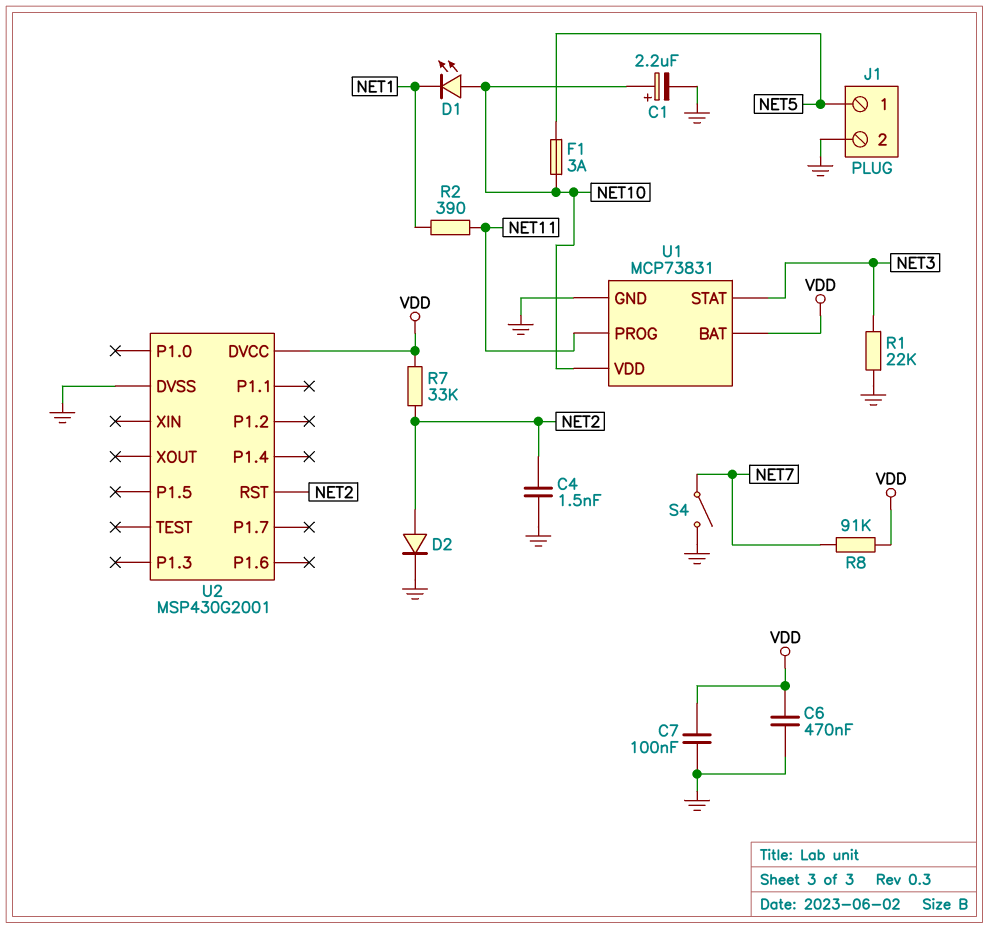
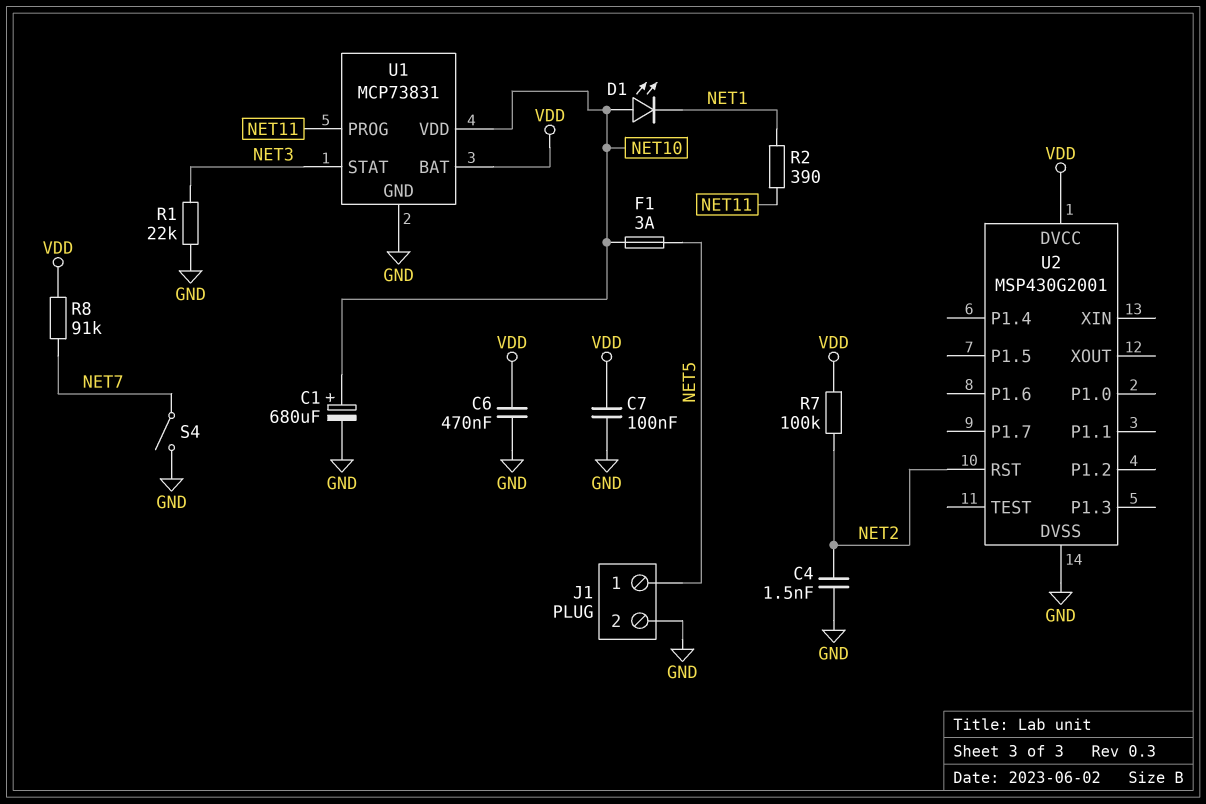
C1: 2.2uF (plus NET10, minus GND) -> 680uF (plus NET10, minus GND)
D2: diode (A NET2, K GND) -> none
R7: 33k (NET2, VDD) -> 100k (NET2, VDD)

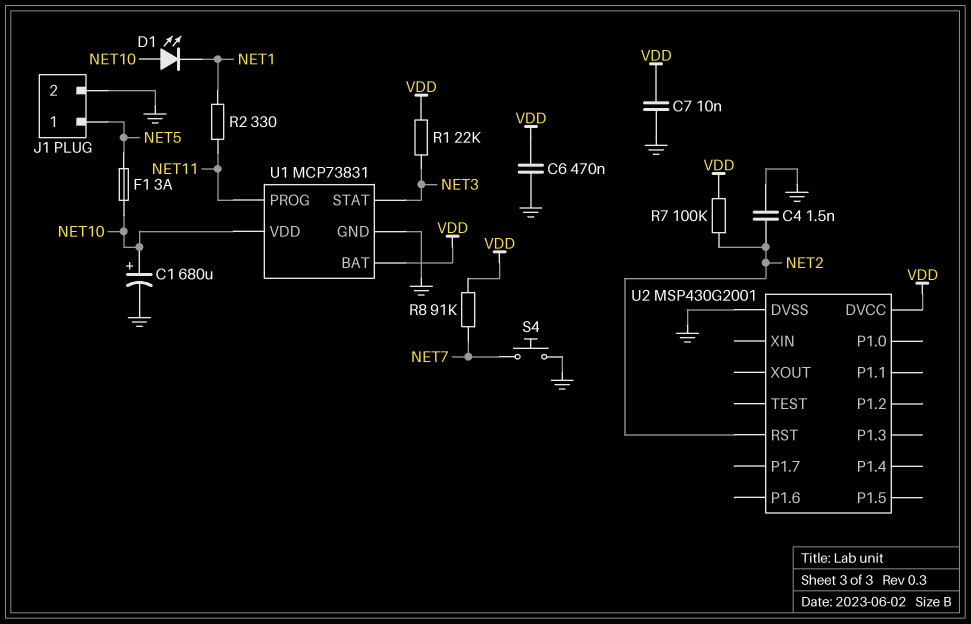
C7: 100nF (GND, VDD) -> 10nF (GND, VDD)
R1: 22k (GND, NET3) -> 22k (NET3, VDD)
R2: 390 (NET1, NET11) -> 330 (NET1, NET11)
S4: switch (GND, NET7) -> button (GND, NET7)

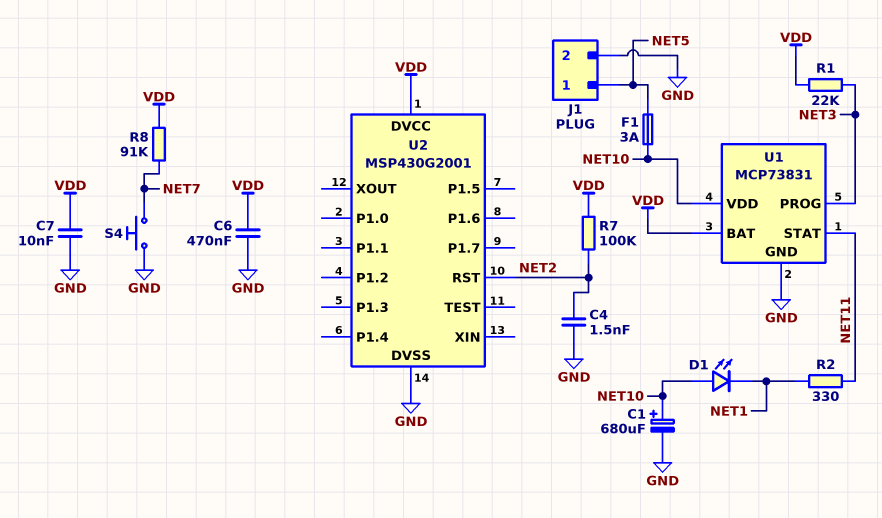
U1 pin PROG: NET11 -> NET3
U1 pin STAT: NET3 -> NET11

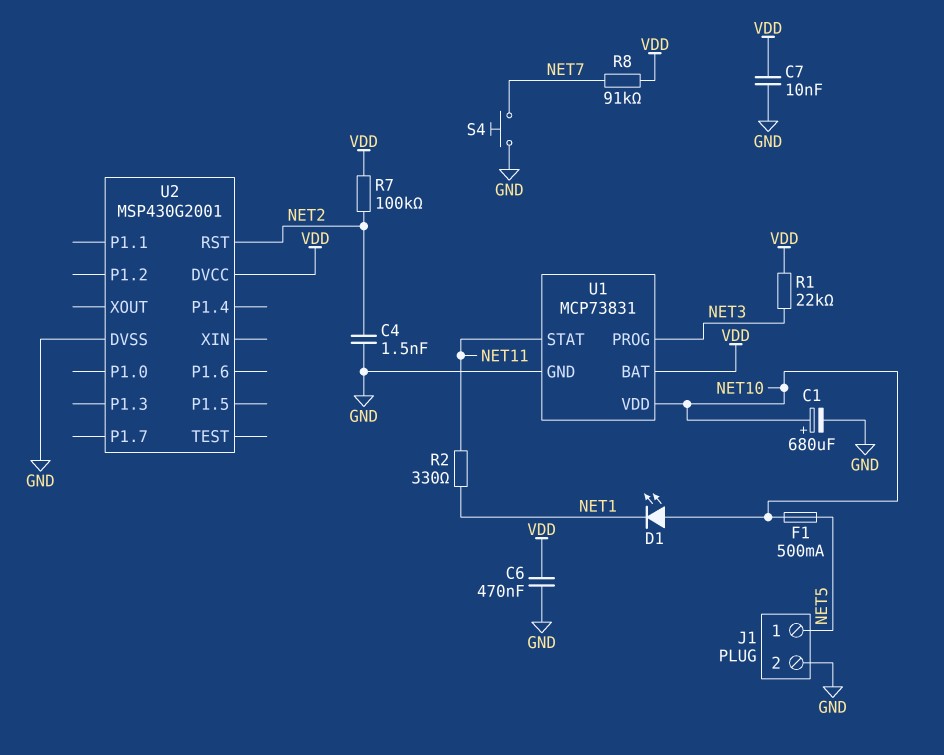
F1: 3A (NET5, NET10) -> 500mA (NET5, NET10)

